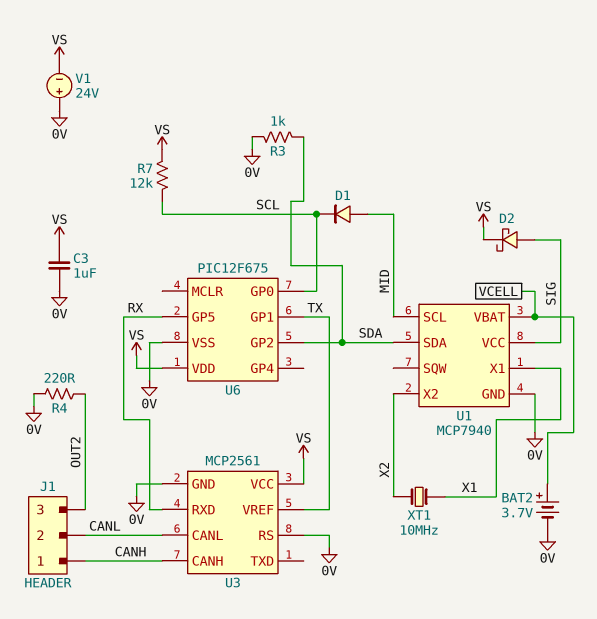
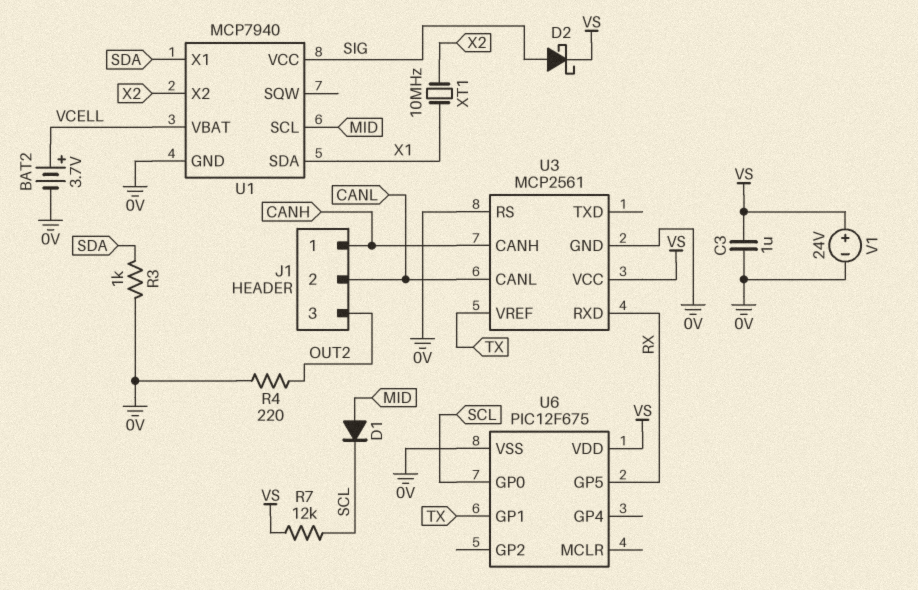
U1 pin SDA: SDA -> X1
U1 pin X1: X1 -> SDA
U6 pin GP2: SDA -> none
V1: 24V (plus 0V, minus VS) -> 24V (plus VS, minus 0V)

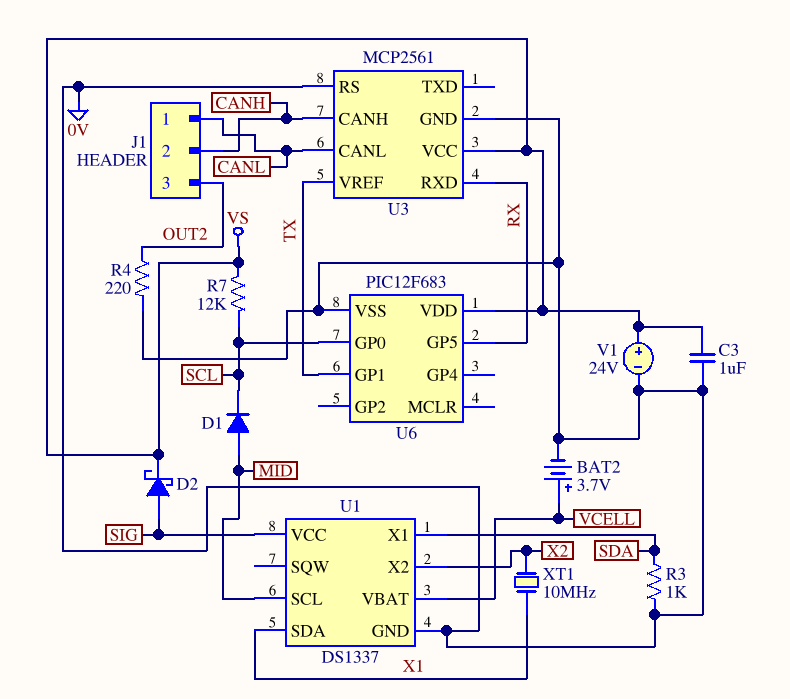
J1 pin 1: CANH -> CANL
J1 pin 2: CANL -> CANH
U1: MCP7940 -> DS1337
U6: PIC12F675 -> PIC12F683

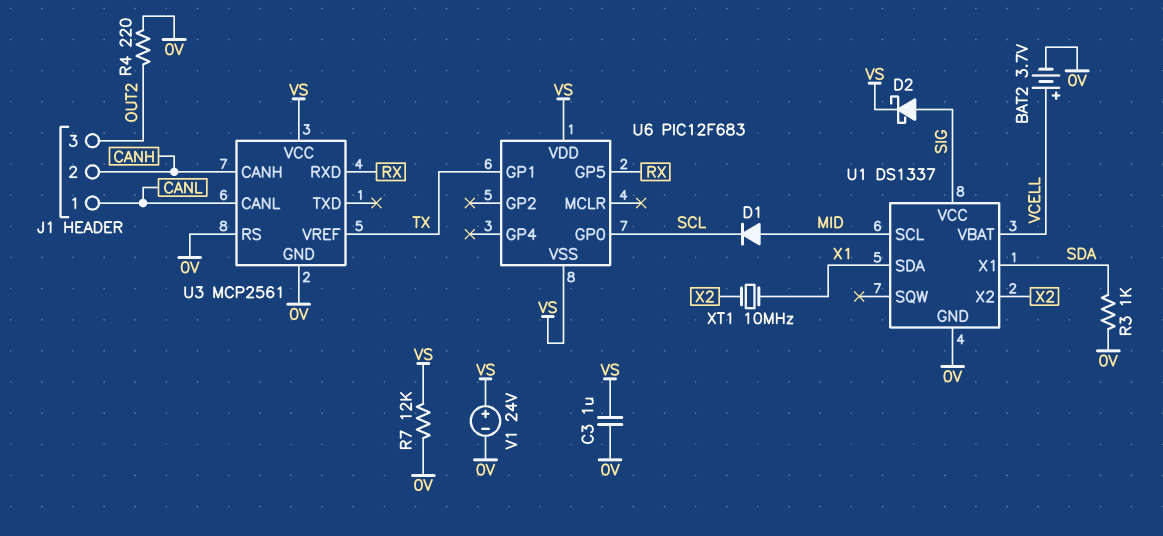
R7: 12k (SCL, VS) -> 12k (0V, VS)
U6 pin VSS: 0V -> VS

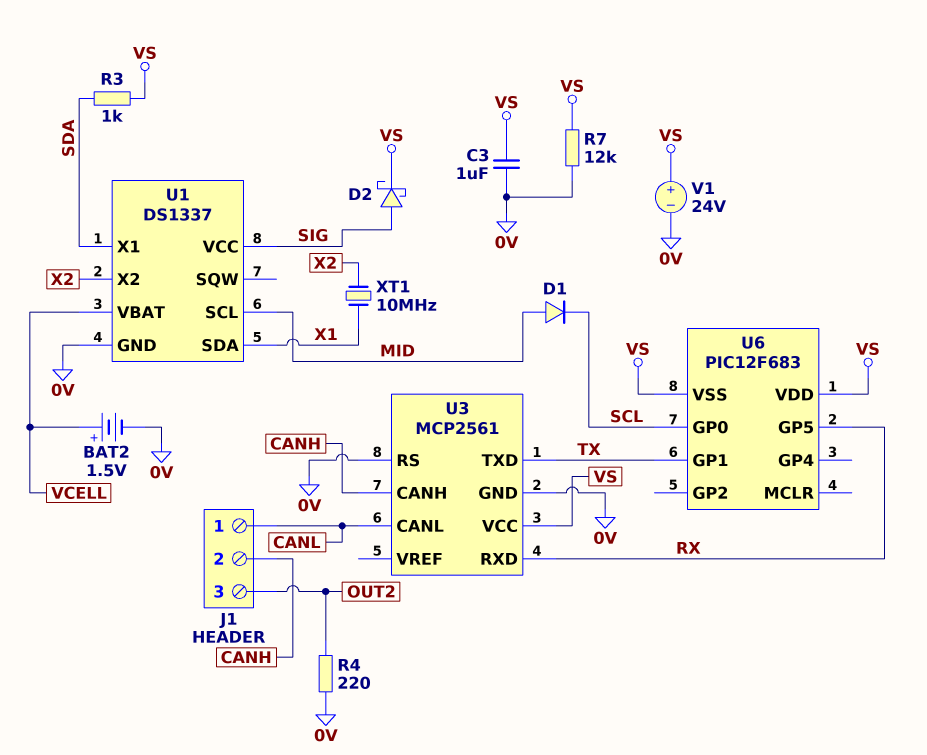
BAT2: 3.7V (plus VCELL, minus 0V) -> 1.5V (plus VCELL, minus 0V)
R3: 1k (0V, SDA) -> 1k (SDA, VS)
U3 pin TXD: none -> TX
U3 pin VREF: TX -> none

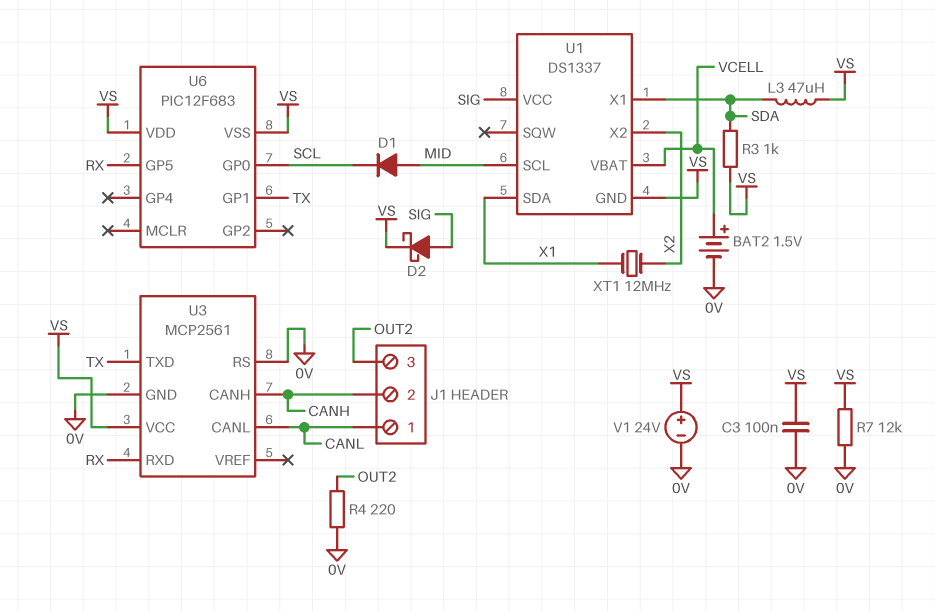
C3: 1uF (0V, VS) -> 100nF (0V, VS)
L3: none -> 47uH (SDA, VS)
U1 pin GND: 0V -> VS
XT1: 10MHz (X1, X2) -> 12MHz (X1, X2)

